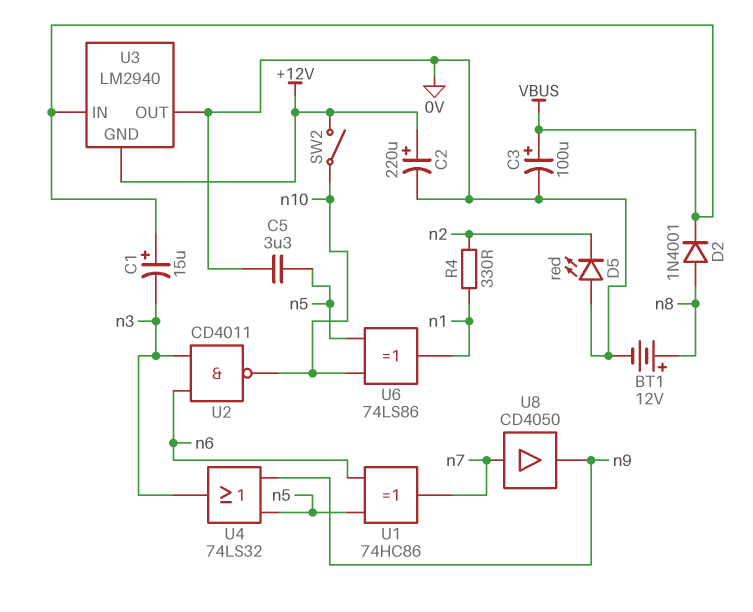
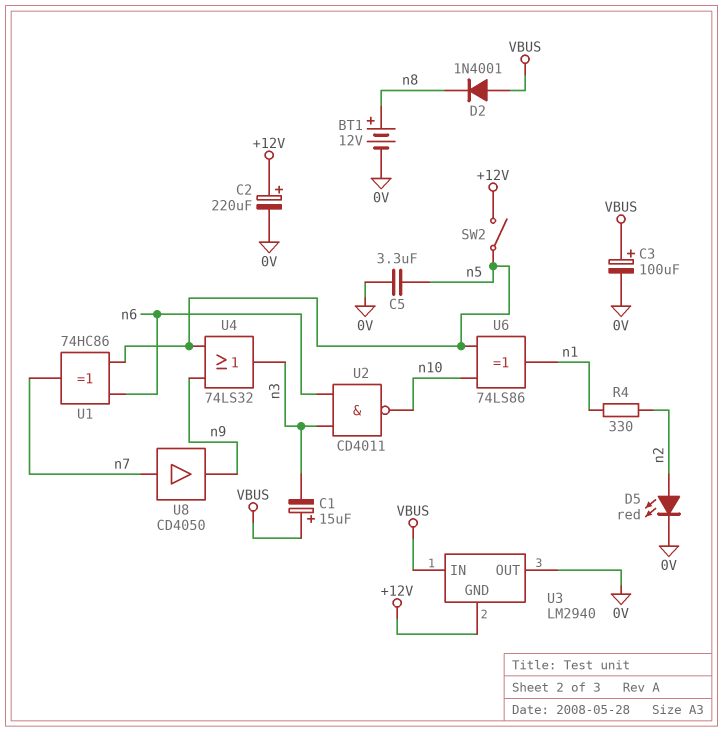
D2: diode 1N4001 (A n8, K VBUS) -> diode 1N4001 (A VBUS, K n8)
D5: LED red (A 0V, K n2) -> LED red (A n2, K 0V)
SW2: switch (+12V, n10) -> switch (+12V, n5)

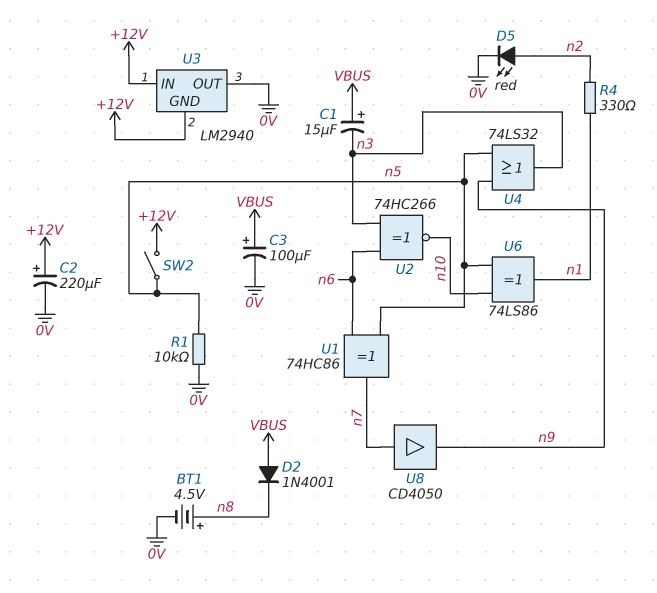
BT1: 12V (plus n8, minus 0V) -> 4.5V (plus n8, minus 0V)
C5: 3.3uF (0V, n5) -> none
R1: none -> 10k (0V, n5)
U2: NAND CD4011 (in n3, in n6, out n10) -> XNOR 74HC266 (in n3, in n6, out n10)
U3 pin IN: VBUS -> +12V

